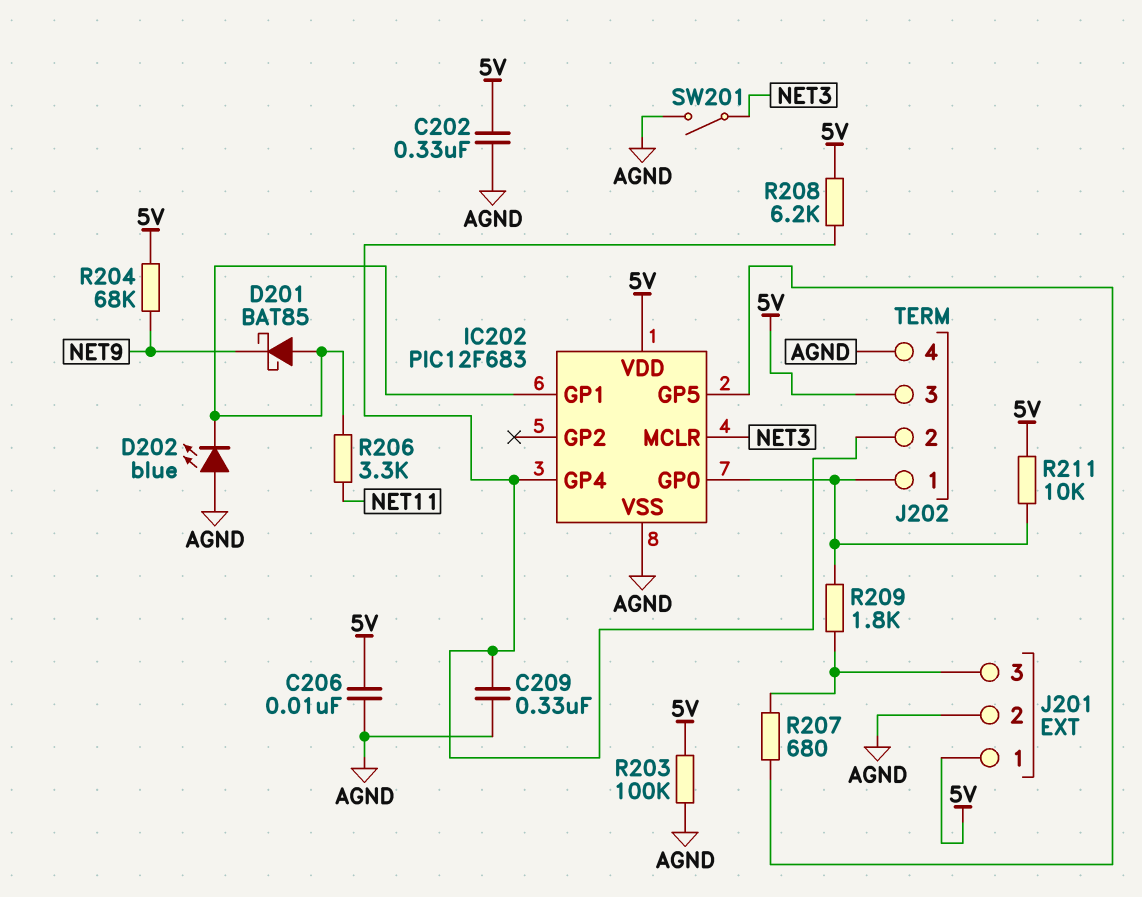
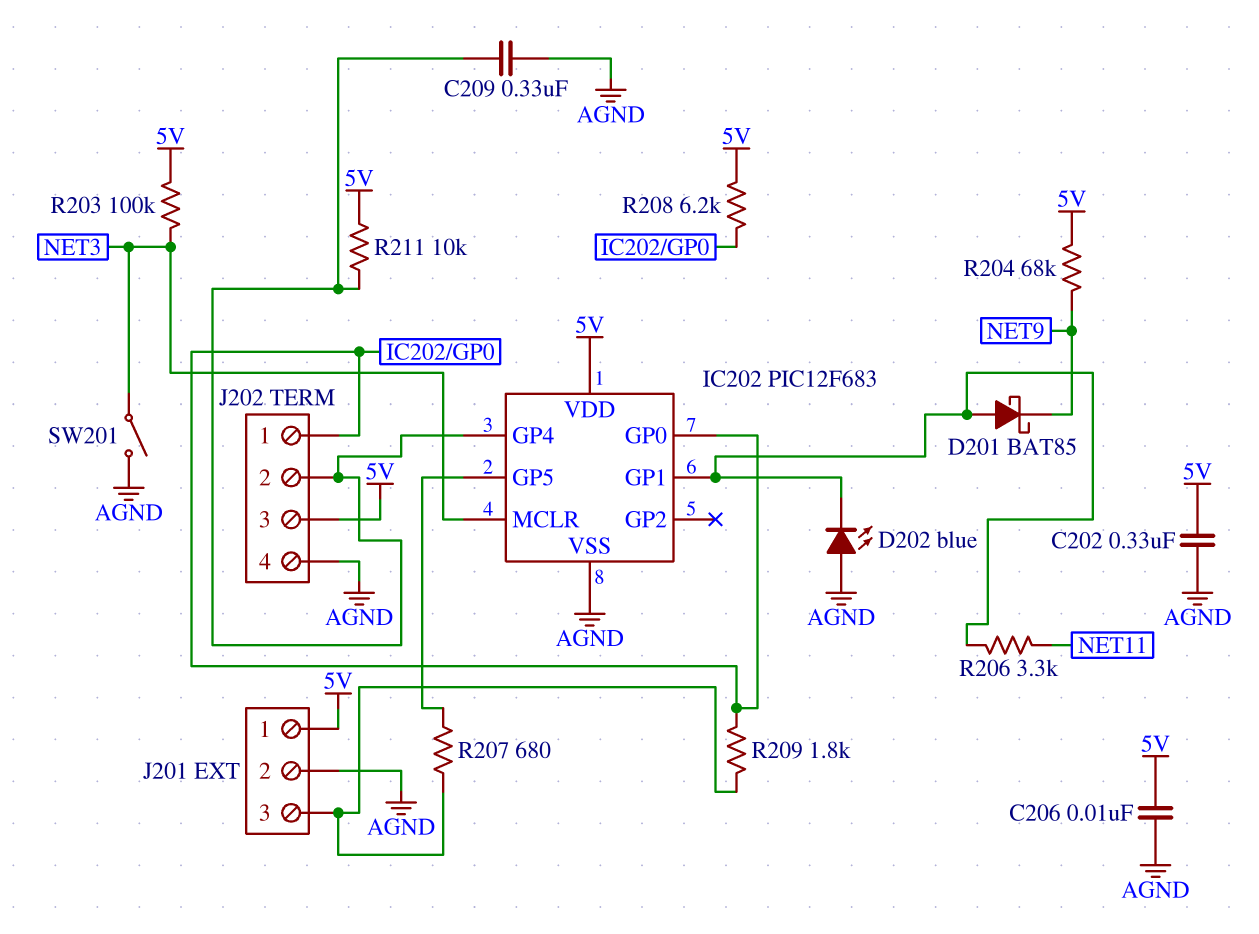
R203: 100k (5V, AGND) -> 100k (5V, NET3)
R208: 6.2k (5V, IC202/GP4) -> 6.2k (5V, IC202/GP0)
R211: 10k (5V, IC202/GP0) -> 10k (5V, IC202/GP4)

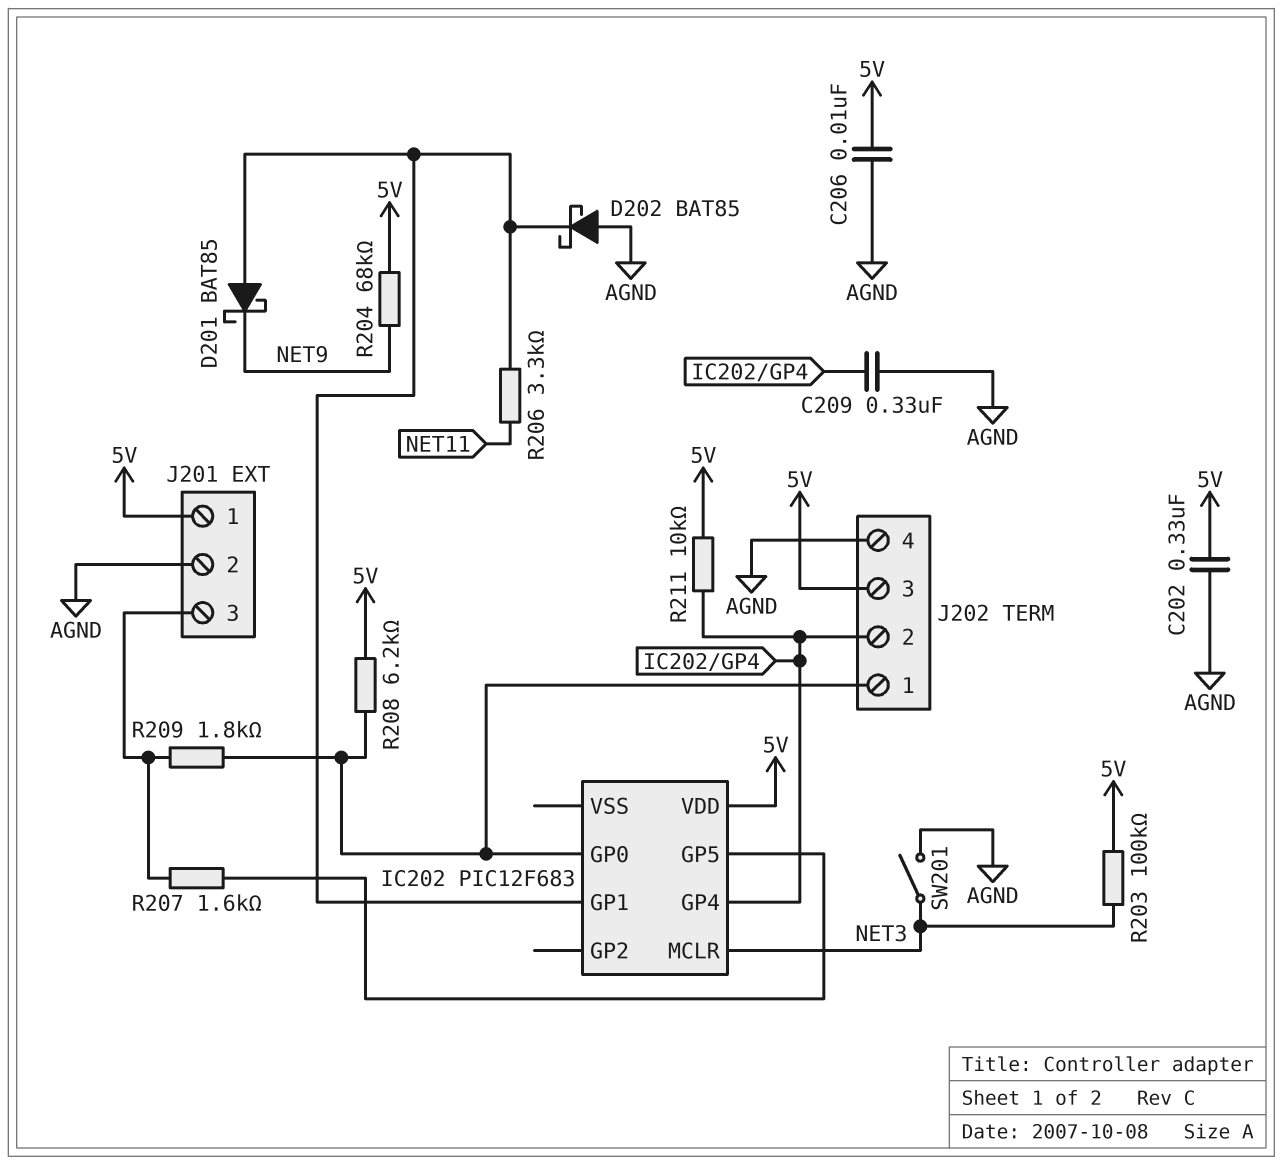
D202: LED blue (A AGND, K IC202/GP1) -> schottky BAT85 (A AGND, K IC202/GP1)
IC202 pin VSS: AGND -> none
R207: 680 (IC202/GP5, J201/3) -> 1.6k (IC202/GP5, J201/3)

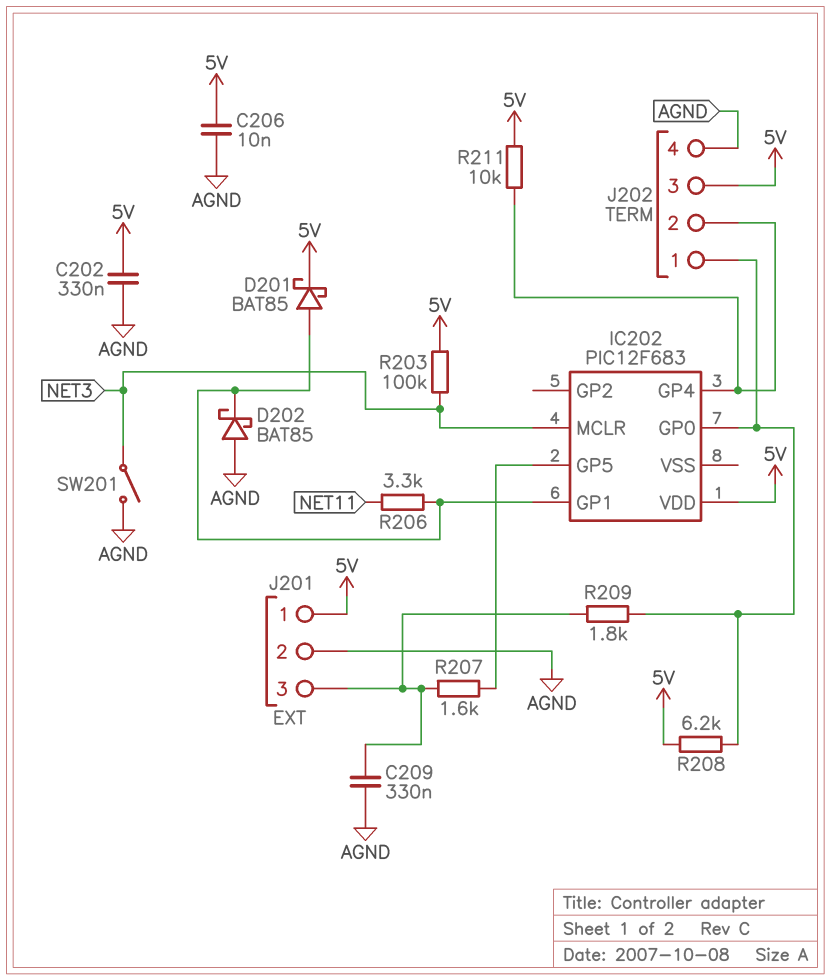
C209: 330nF (AGND, IC202/GP4) -> 330nF (AGND, J201/3)
D201: schottky BAT85 (A IC202/GP1, K NET9) -> schottky BAT85 (A IC202/GP1, K 5V)
R204: 68k (5V, NET9) -> none

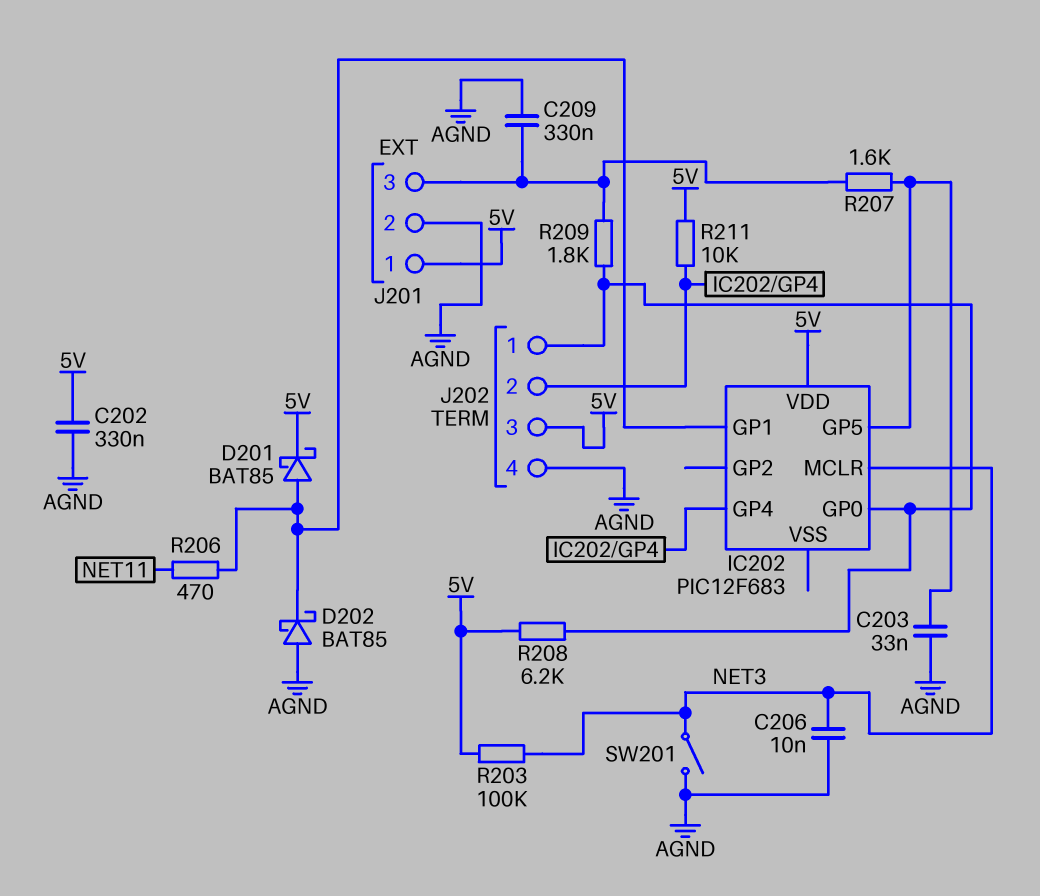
C203: none -> 33nF (AGND, IC202/GP5)
C206: 10nF (5V, AGND) -> 10nF (AGND, NET3)
R206: 3.3k (IC202/GP1, NET11) -> 470 (IC202/GP1, NET11)

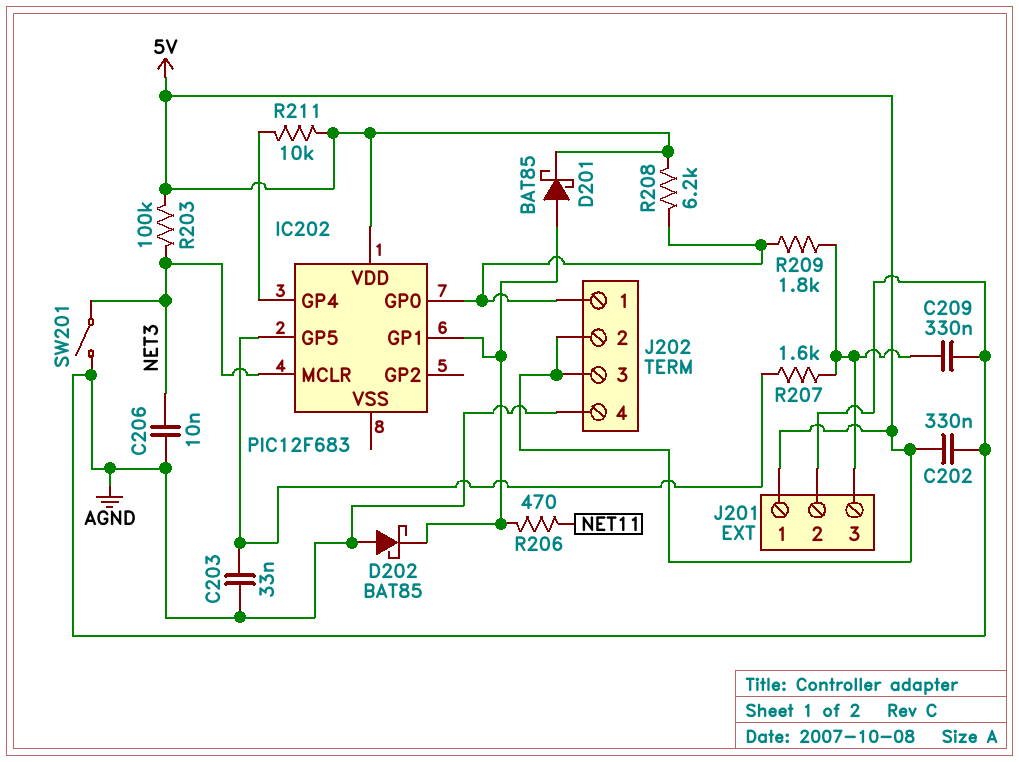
J202 pin 2: IC202/GP4 -> 5V

